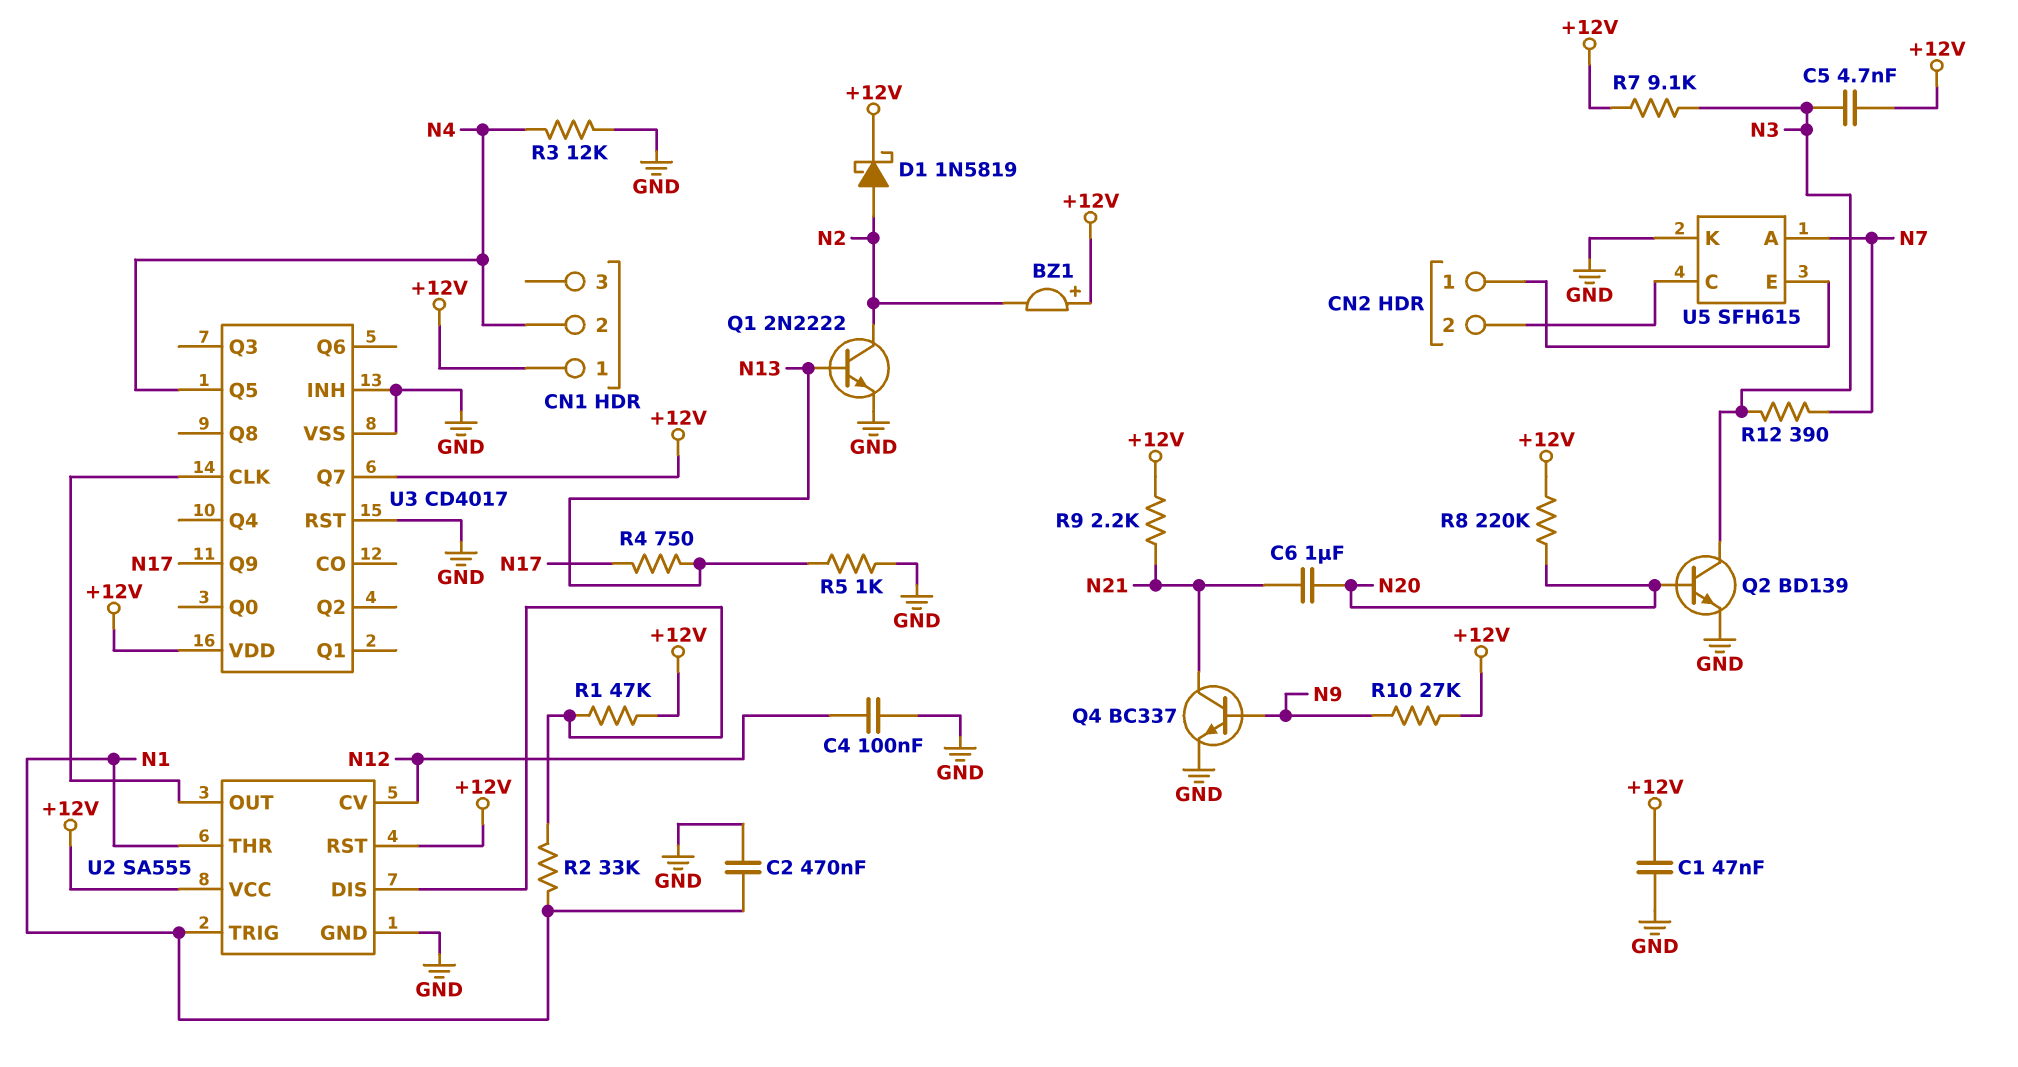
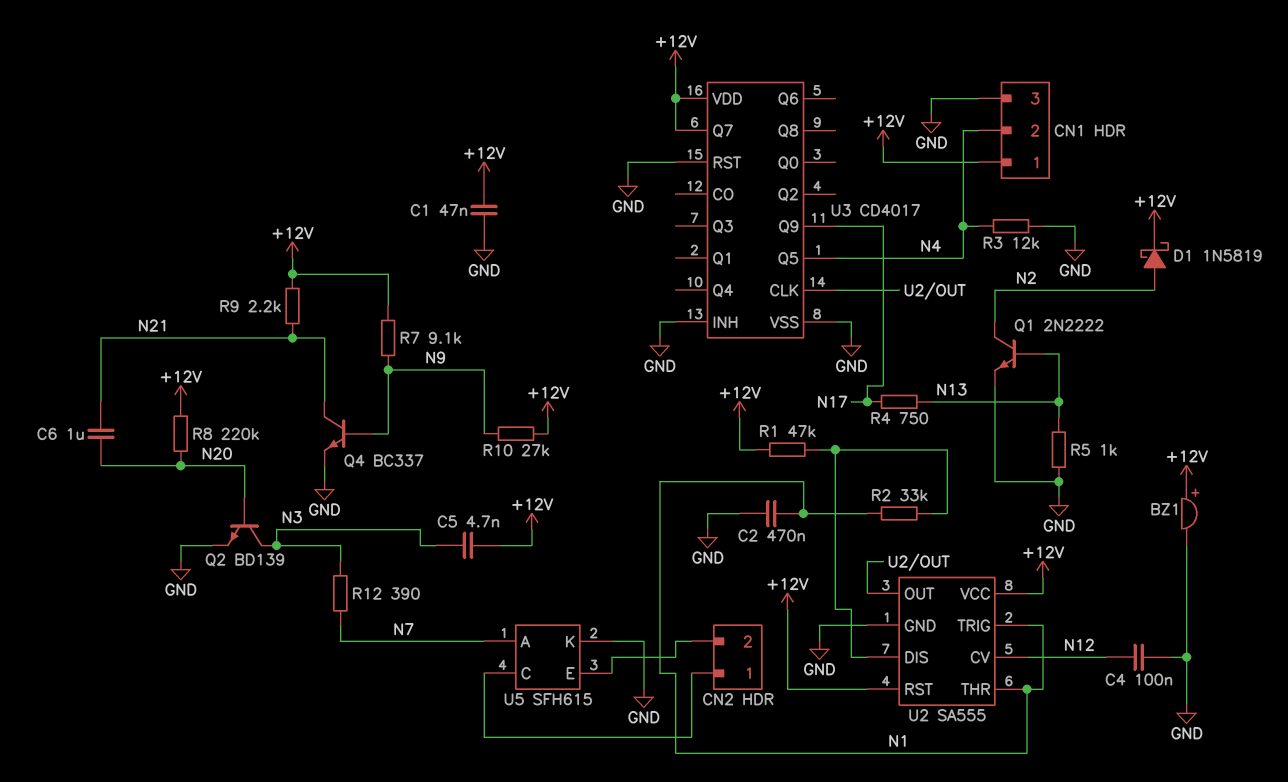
BZ1: buzzer (plus +12V, minus N2) -> buzzer (plus +12V, minus GND)
CN1 pin 3: none -> GND
R7: 9.1k (+12V, N3) -> 9.1k (+12V, N9)
U5 pin C: CN2/2 -> CN2/1
U5 pin E: CN2/1 -> CN2/2

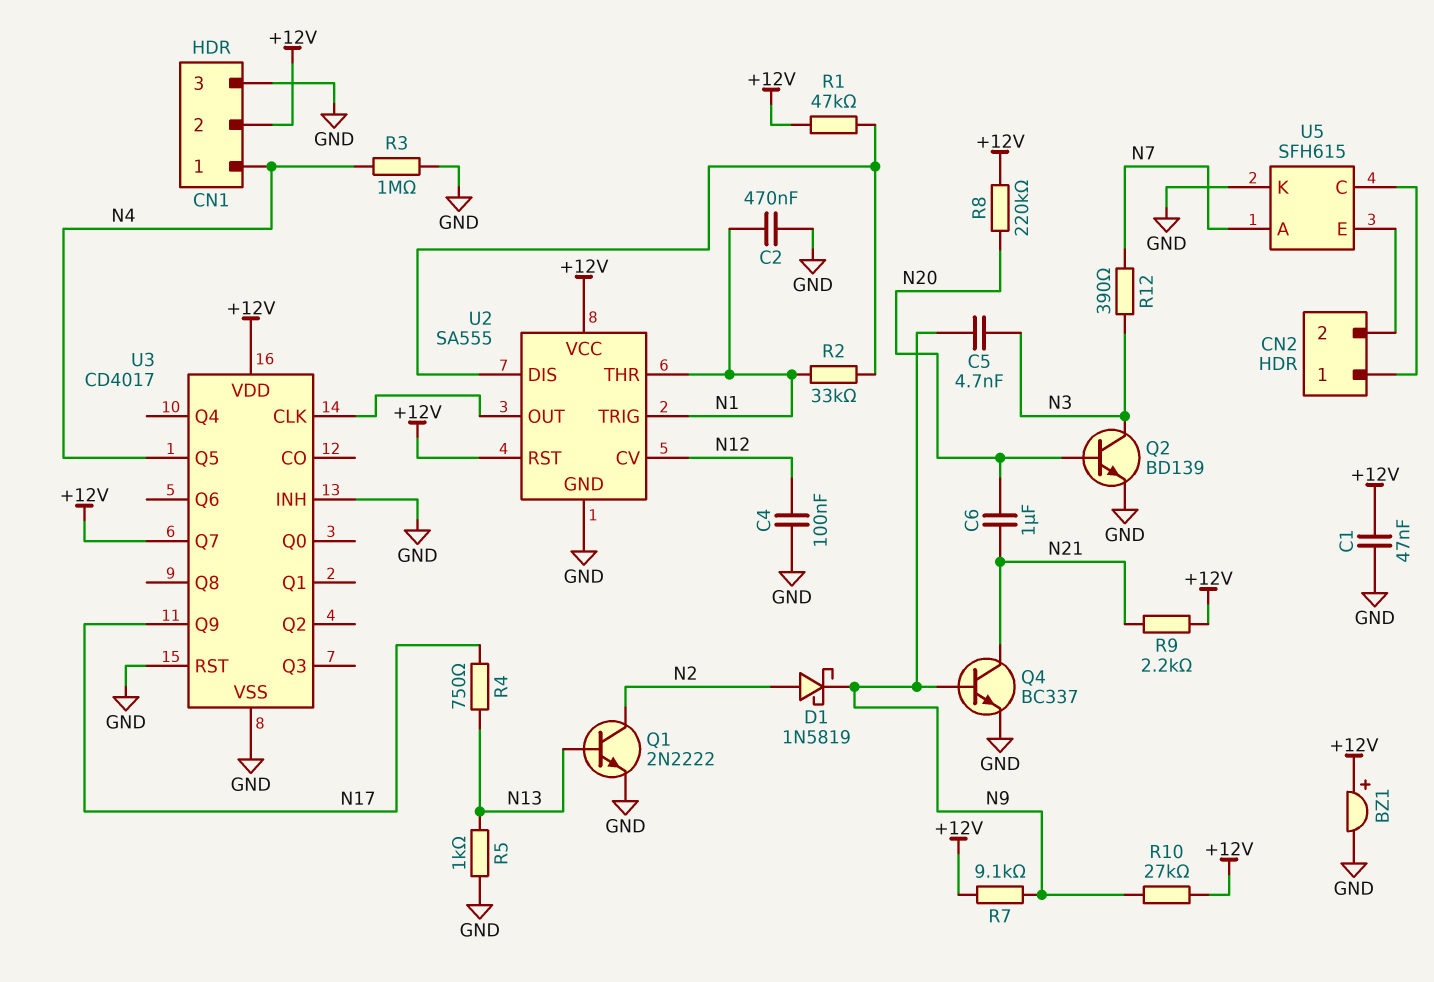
C5: 4.7nF (+12V, N3) -> 4.7nF (N3, N9)
CN1 pin 1: +12V -> N4
CN1 pin 2: N4 -> +12V
D1: schottky 1N5819 (A N2, K +12V) -> schottky 1N5819 (A N2, K N9)
R3: 12k (GND, N4) -> 1M (GND, N4)

